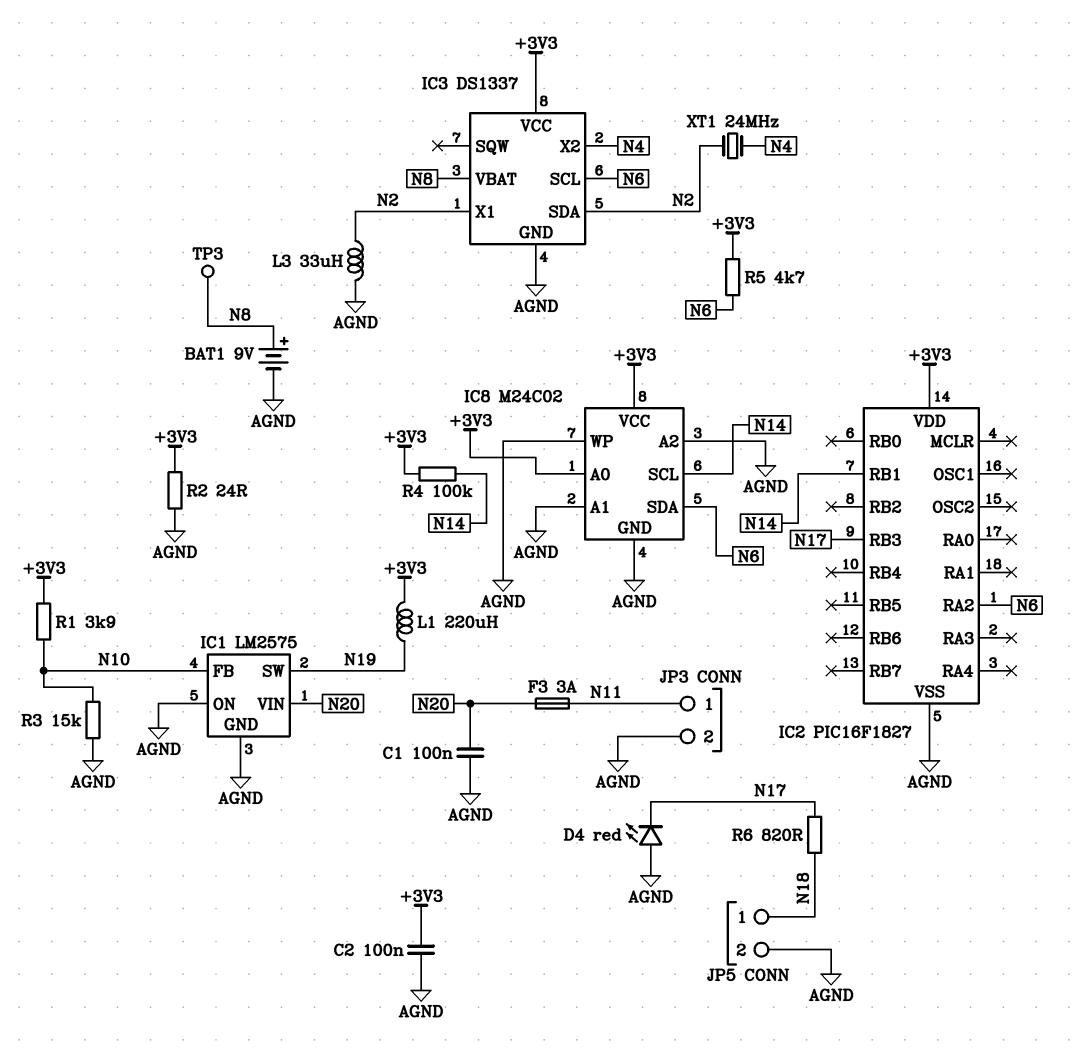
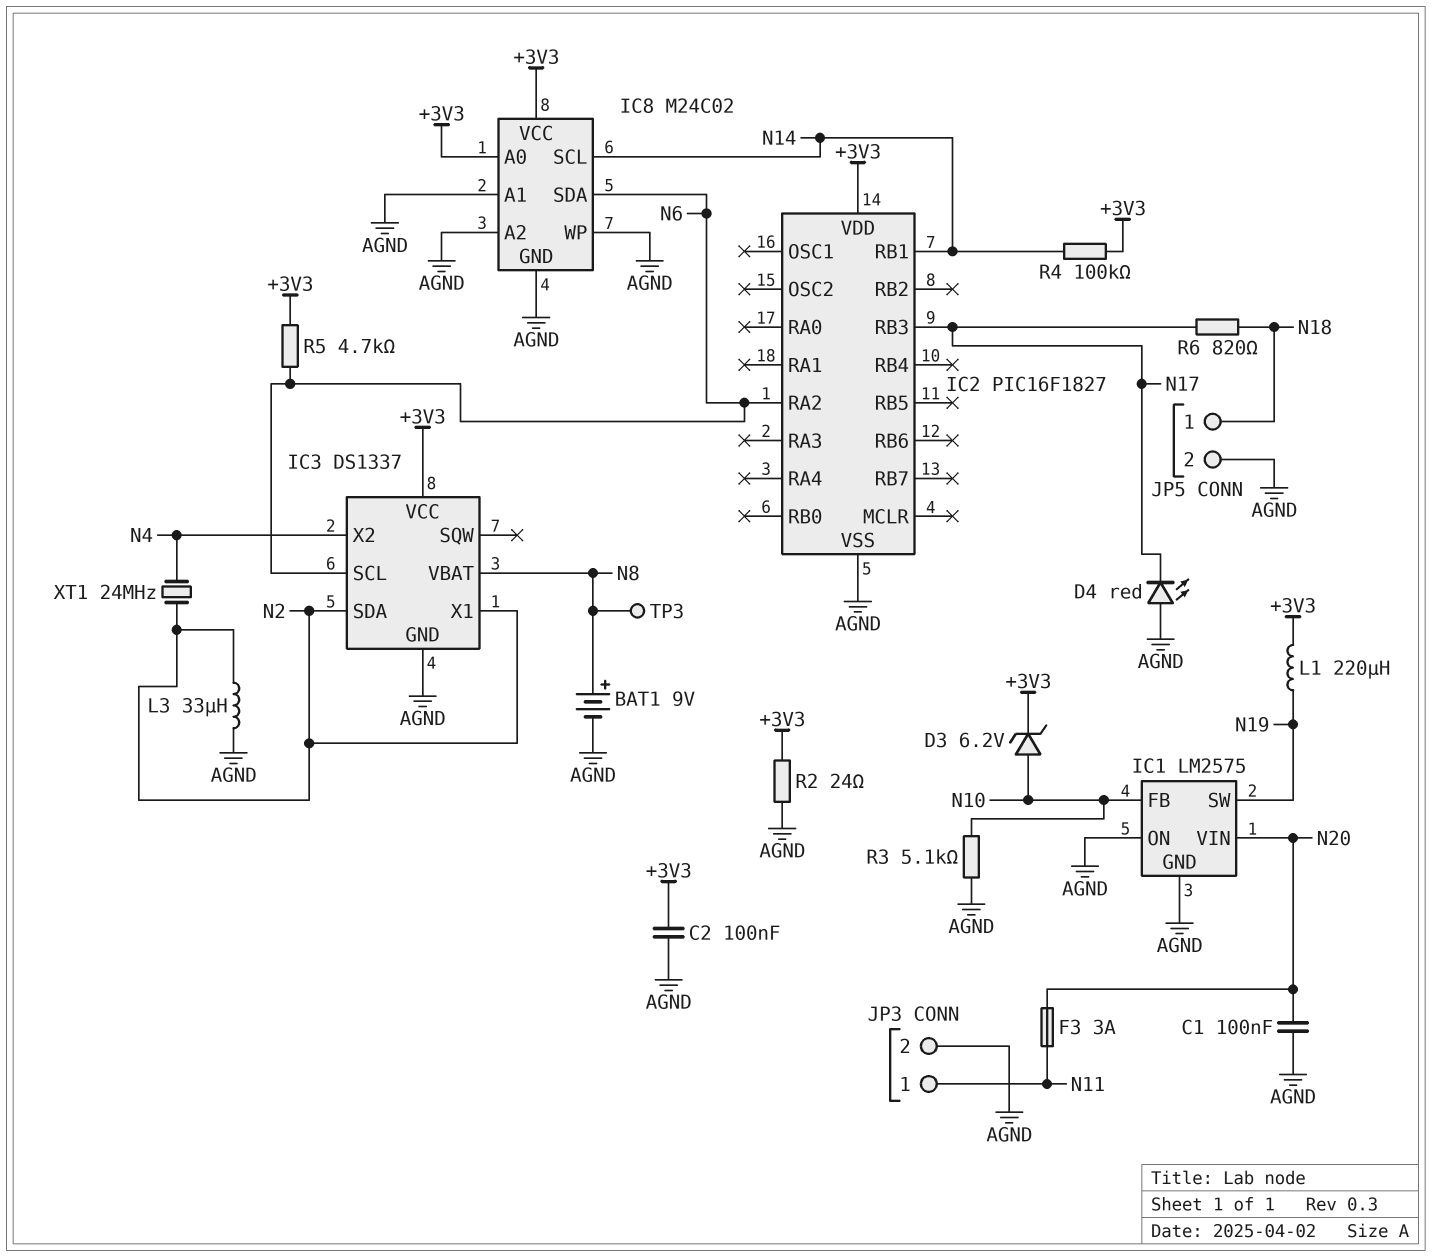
D3: none -> zener 6.2V (A N10, K +3V3)
R1: 3.9k (+3V3, N10) -> none
R3: 15k (AGND, N10) -> 5.1k (AGND, N10)

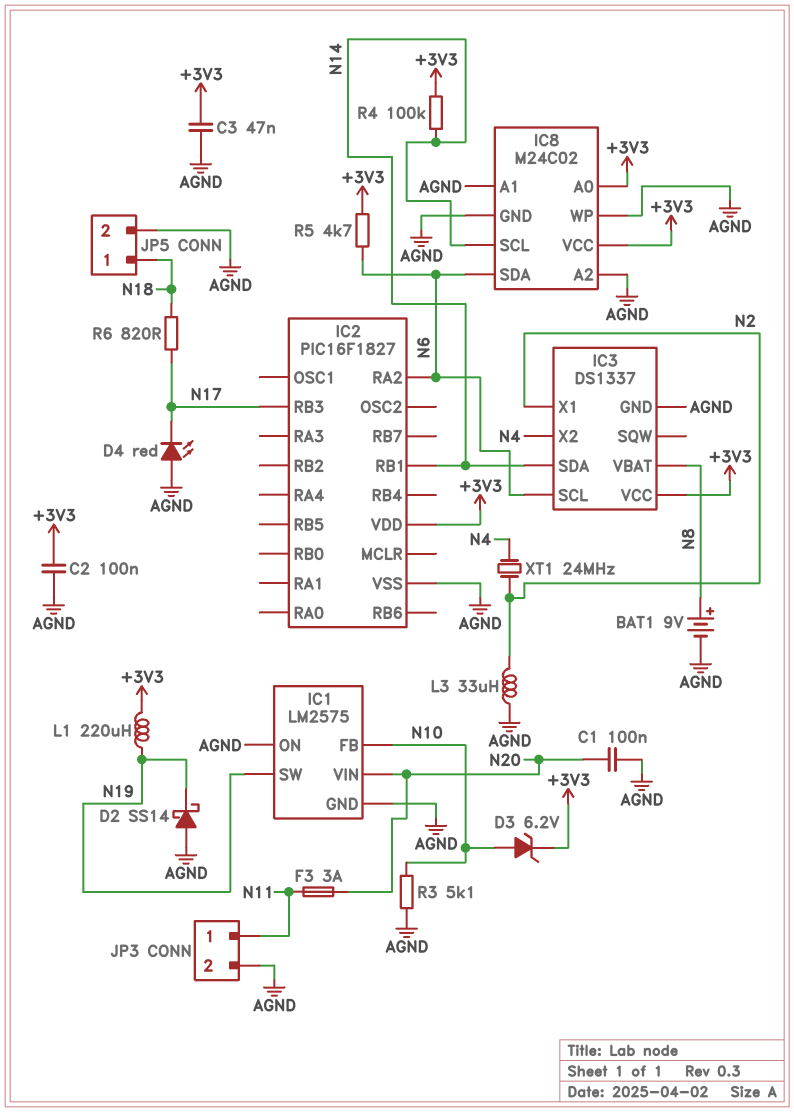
C3: none -> 47nF (+3V3, AGND)
D2: none -> schottky SS14 (A AGND, K N19)
IC3 pin SDA: N2 -> N14
R2: 24 (+3V3, AGND) -> none
TP3: test point (N8) -> none

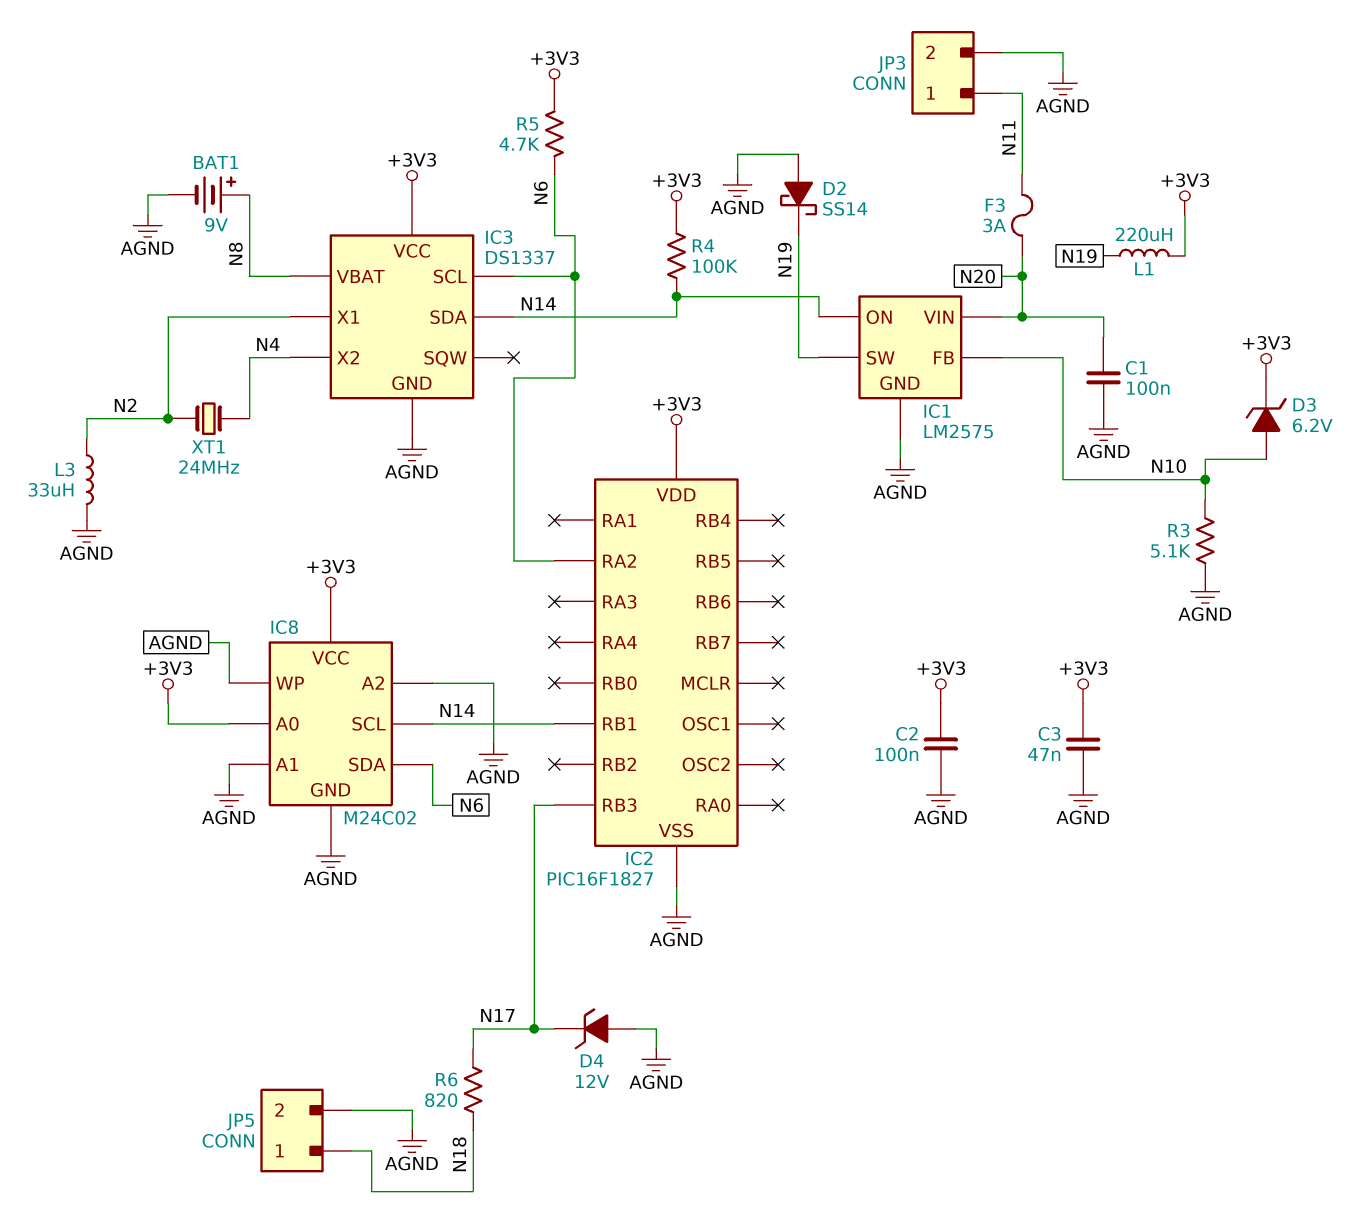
D4: LED red (A AGND, K N17) -> zener 12V (A AGND, K N17)
IC1 pin ON: AGND -> N14

